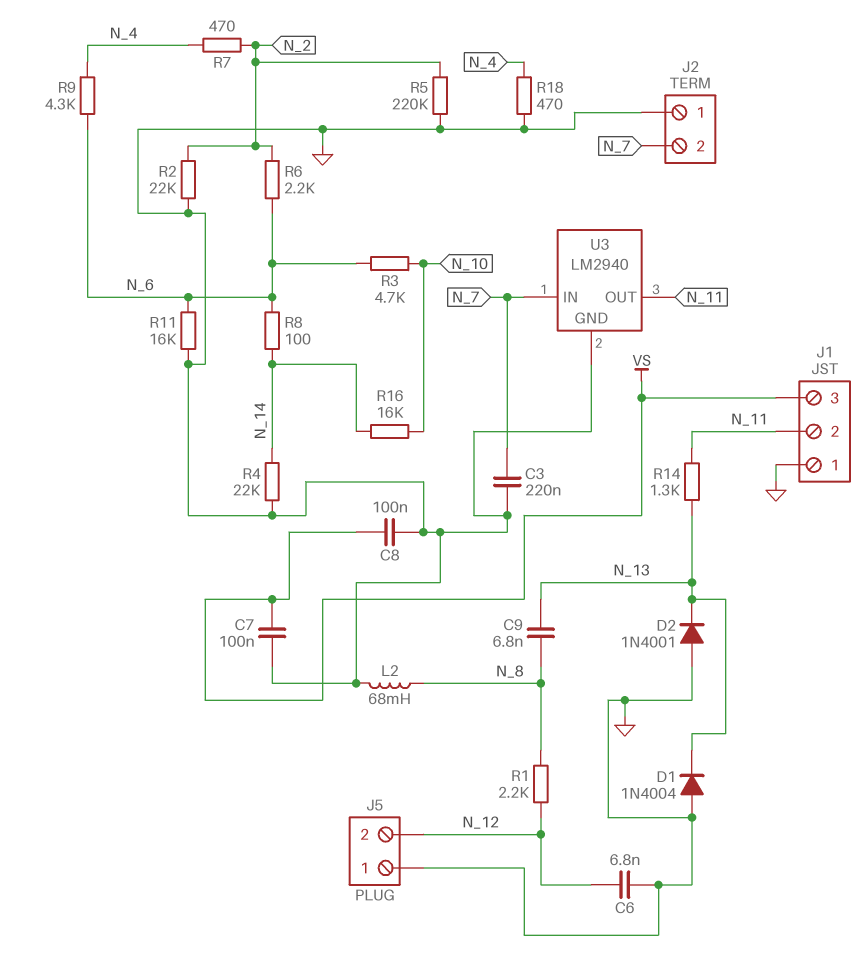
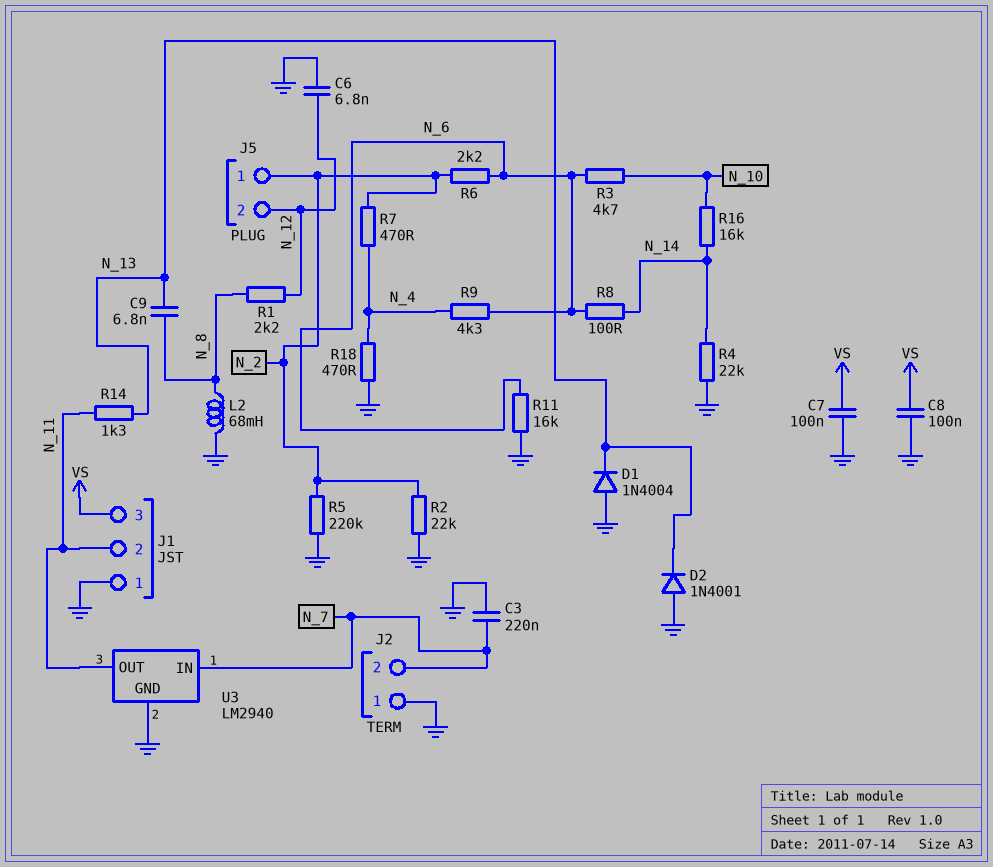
J5 pin 1: GND -> N_2

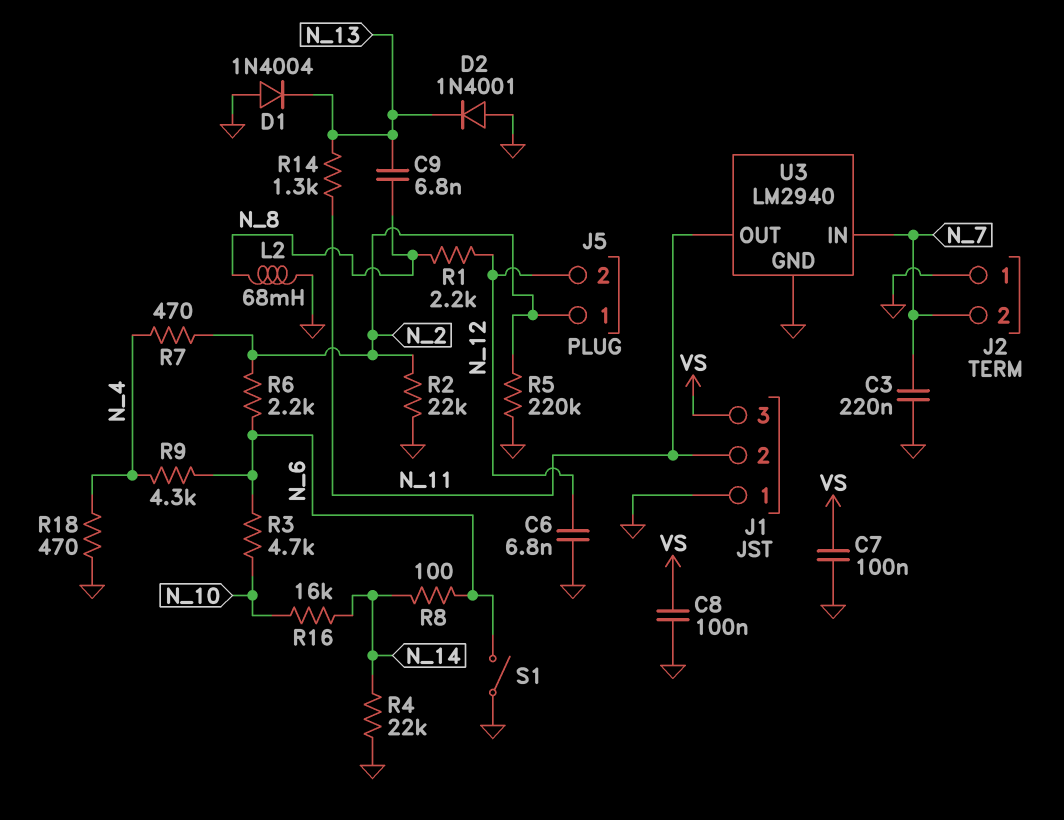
R11: 16k (GND, N_6) -> none
S1: none -> switch (GND, N_6)

